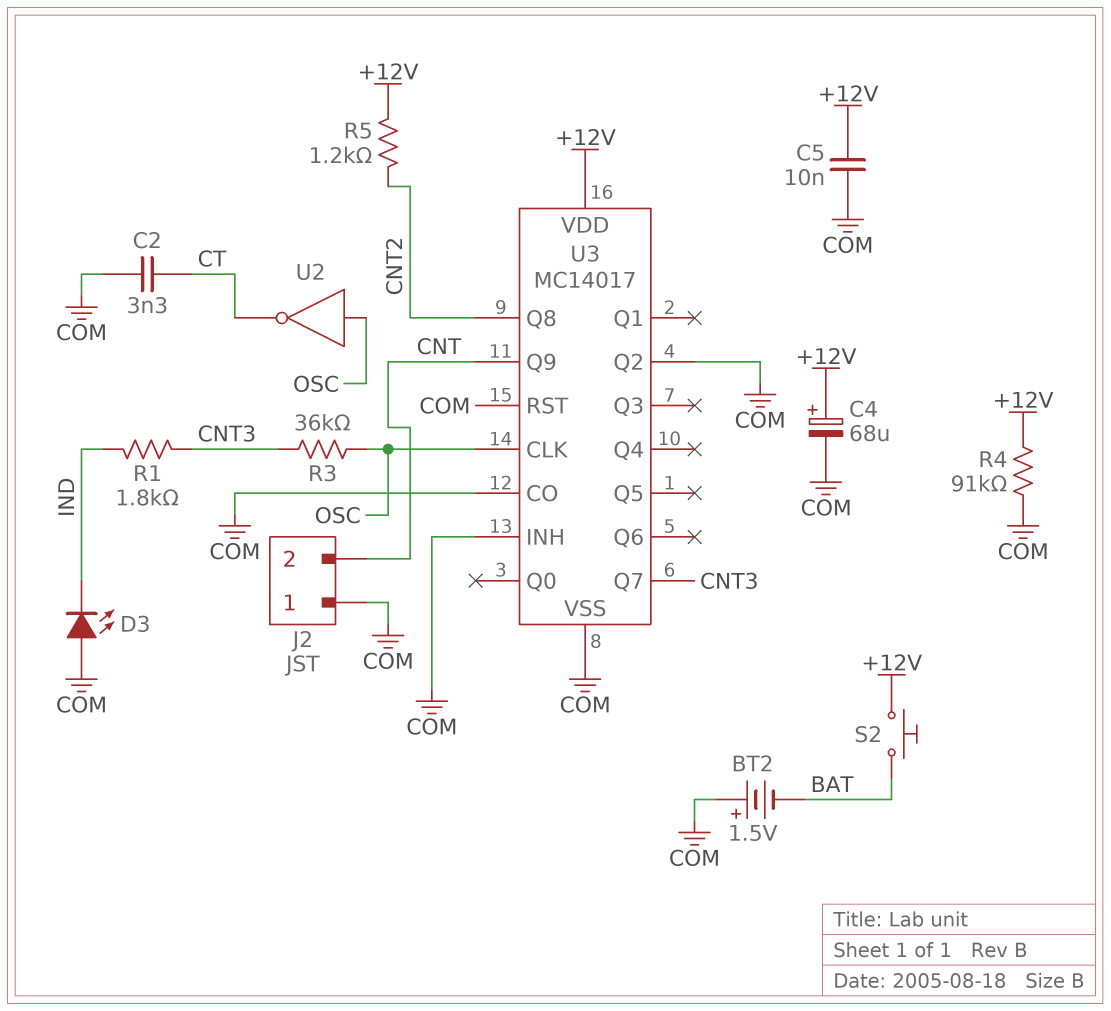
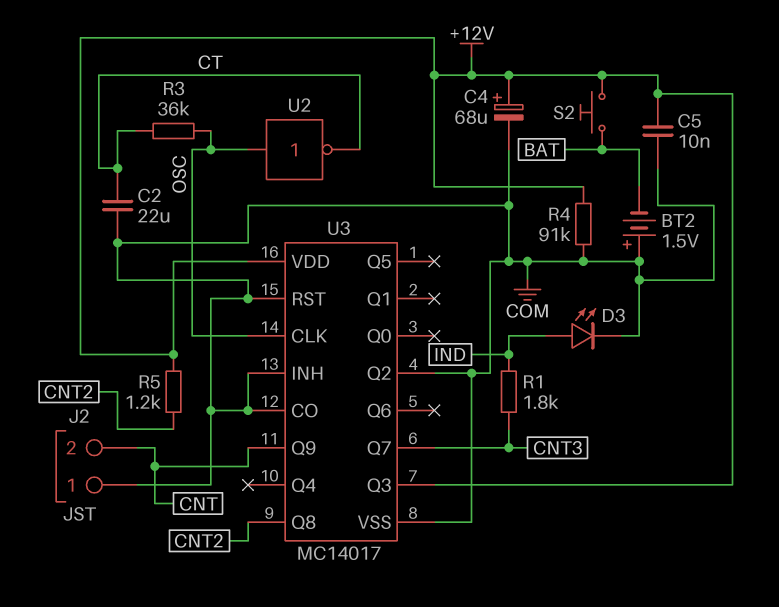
C2: 3.3nF (COM, CT) -> 22uF (COM, CT)
D3: LED (A COM, K IND) -> LED (A IND, K COM)
R3: 36k (CNT3, OSC) -> 36k (CT, OSC)
U3 pin Q3: none -> +12V

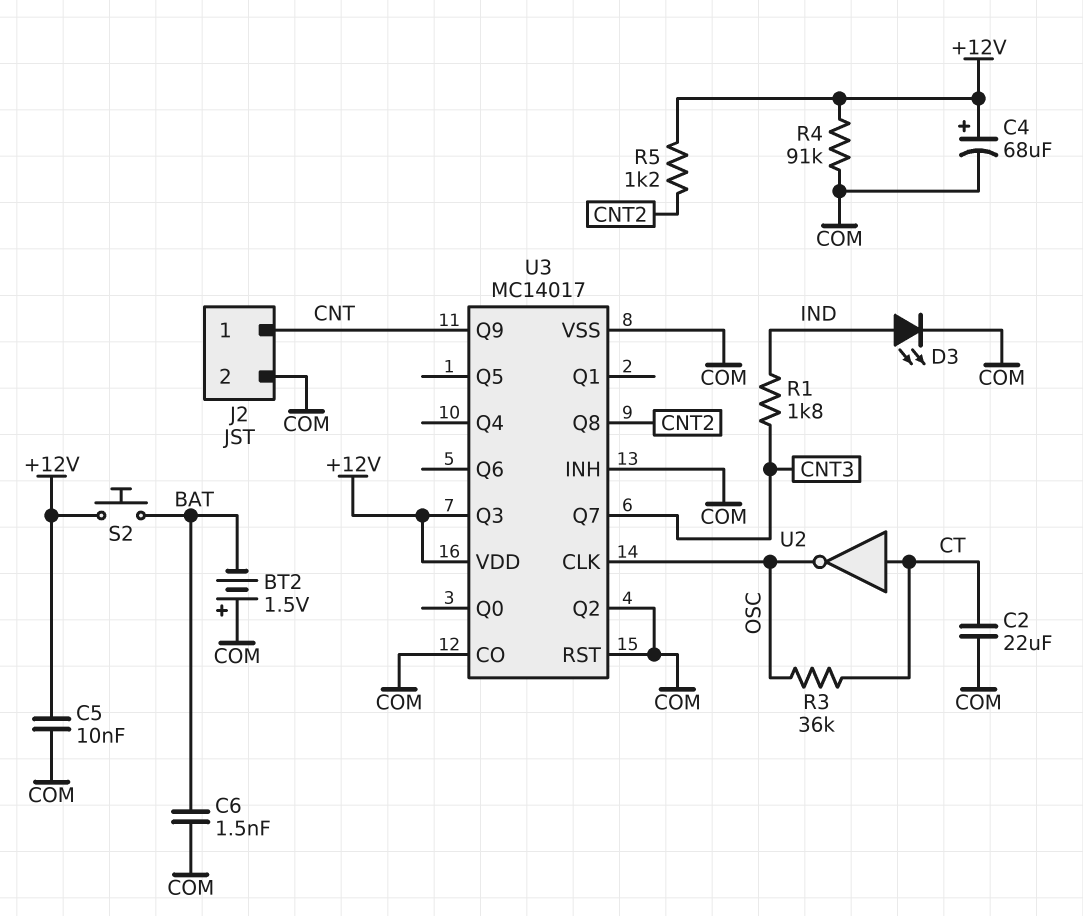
C6: none -> 1.5nF (BAT, COM)
J2 pin 1: COM -> CNT
J2 pin 2: CNT -> COM
U2: NOT (in OSC, out CT) -> NOT (in CT, out OSC)

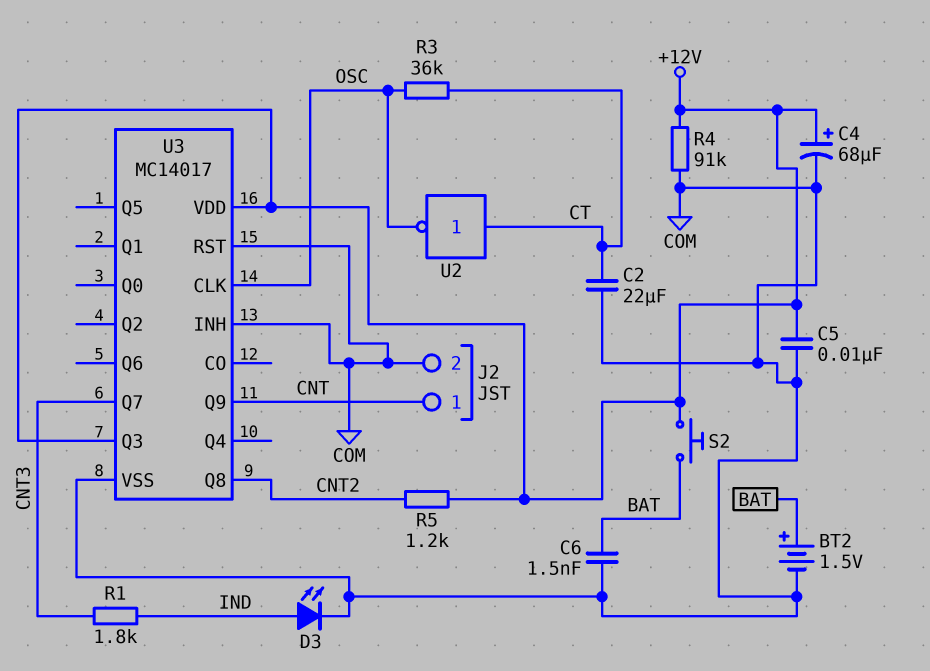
BT2: 1.5V (plus COM, minus BAT) -> 1.5V (plus BAT, minus COM)
U3 pin CO: COM -> none
U3 pin Q2: COM -> none

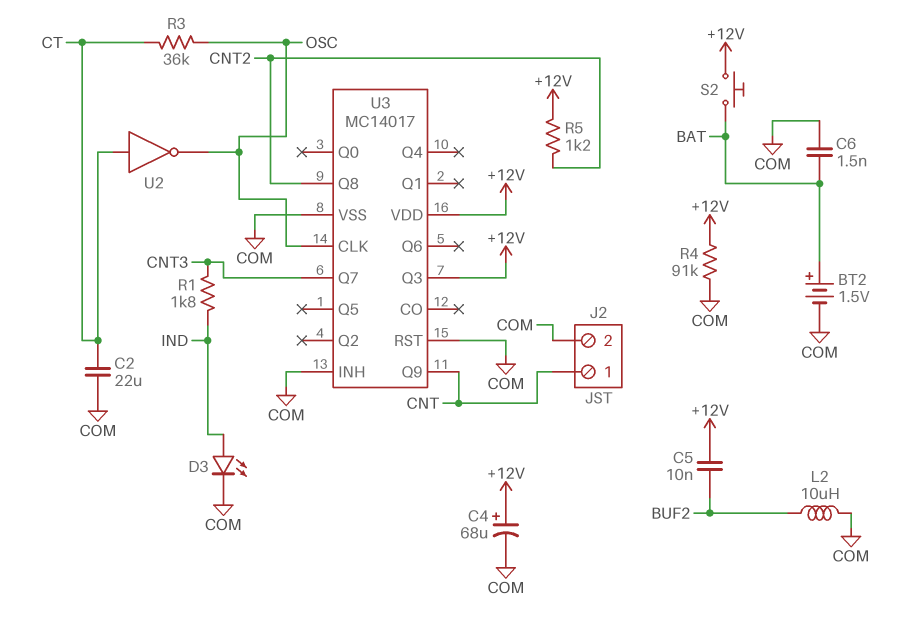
C5: 10nF (+12V, COM) -> 10nF (+12V, BUF2)
L2: none -> 10uH (BUF2, COM)

